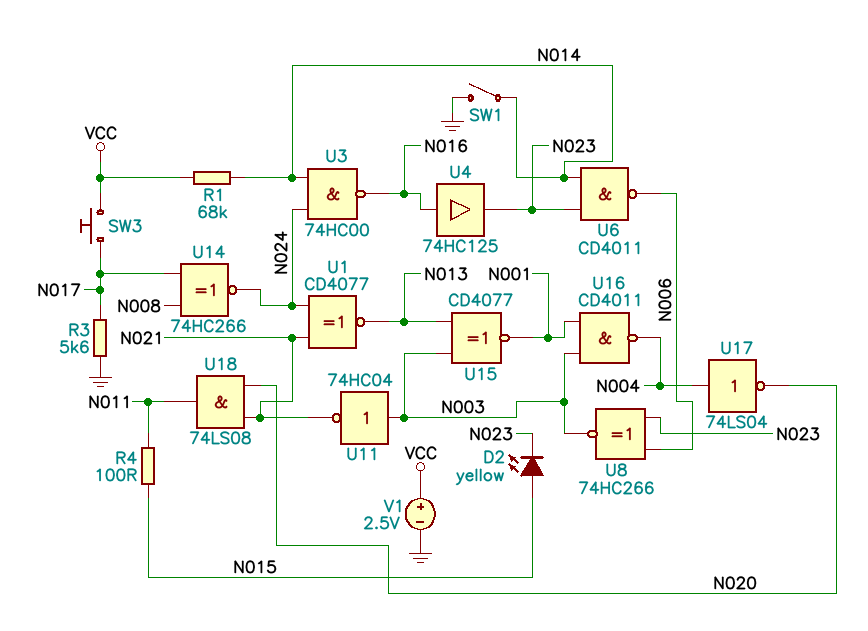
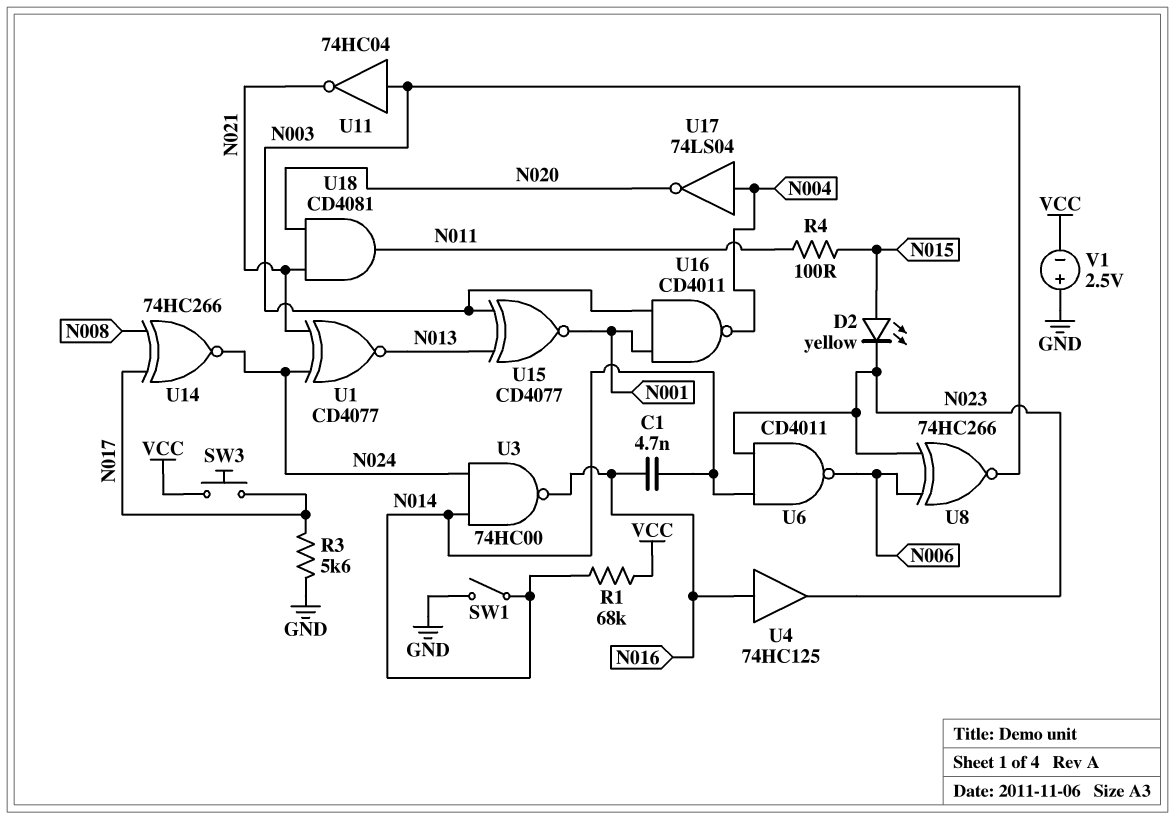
C1: none -> 4.7nF (N014, N016)
U18: AND 74LS08 (in N020, in N021, out N011) -> AND CD4081 (in N020, in N021, out N011)
V1: 2.5V (plus VCC, minus GND) -> 2.5V (plus GND, minus VCC)

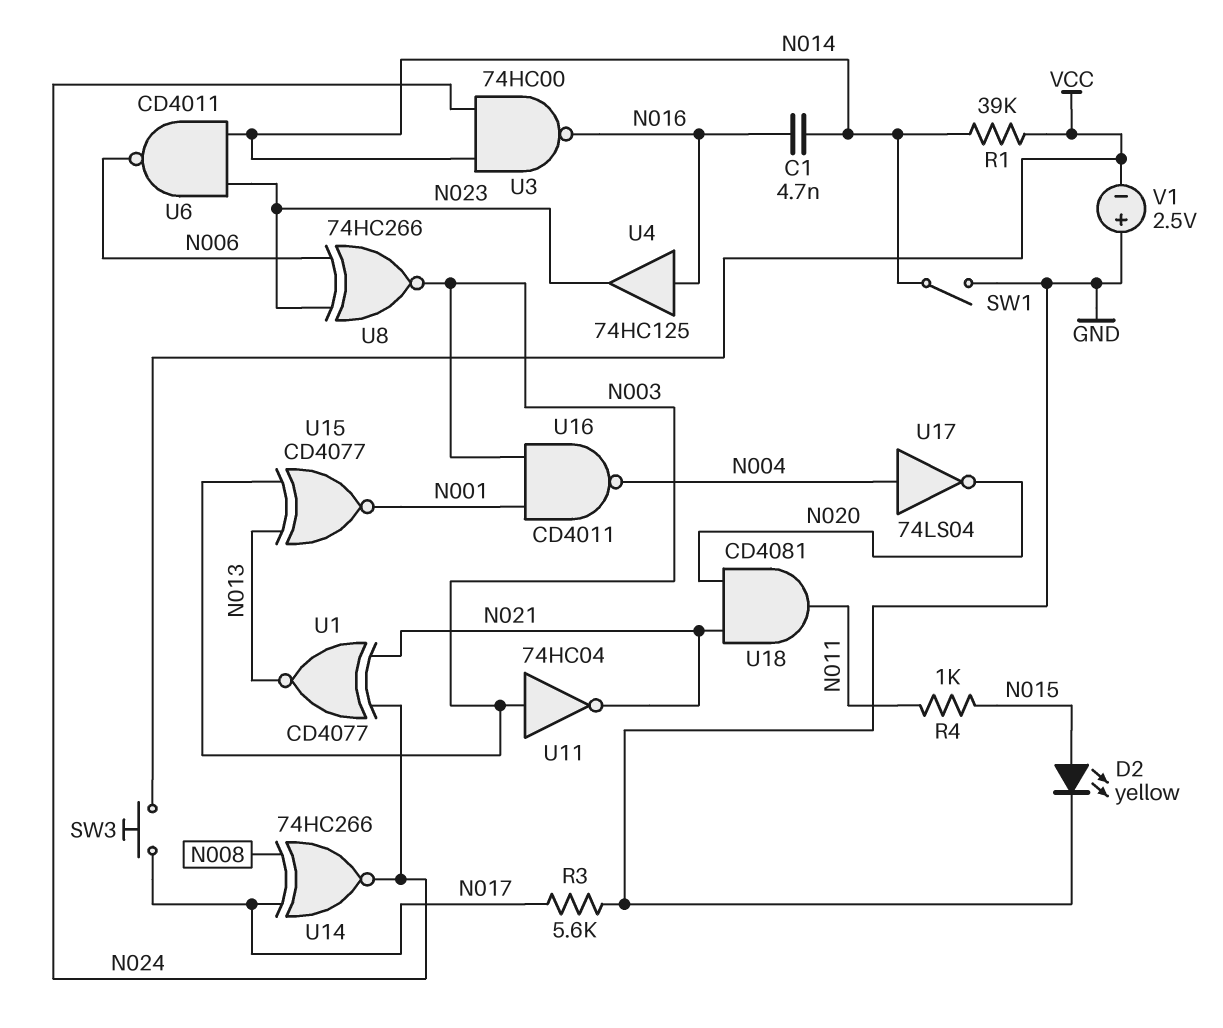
D2: LED yellow (A N015, K N023) -> LED yellow (A N015, K GND)
R1: 68k (N014, VCC) -> 39k (N014, VCC)
R4: 100 (N011, N015) -> 1k (N011, N015)

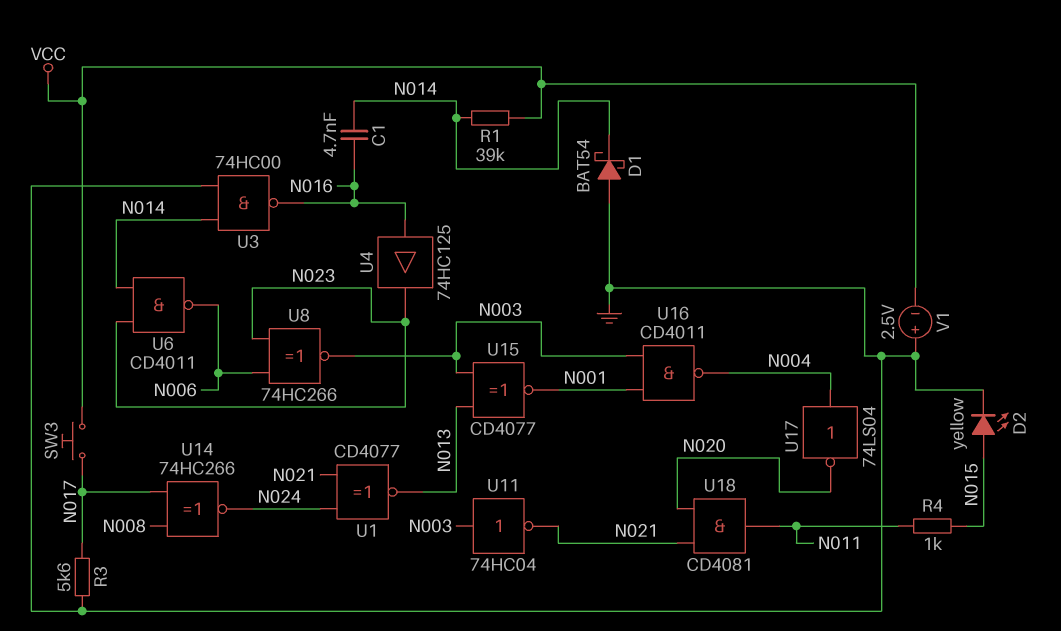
D1: none -> schottky BAT54 (A GND, K N014)
SW1: switch (GND, N014) -> none
U3: NAND 74HC00 (in N014, in N024, out N016) -> NAND 74HC00 (in GND, in N014, out N016)

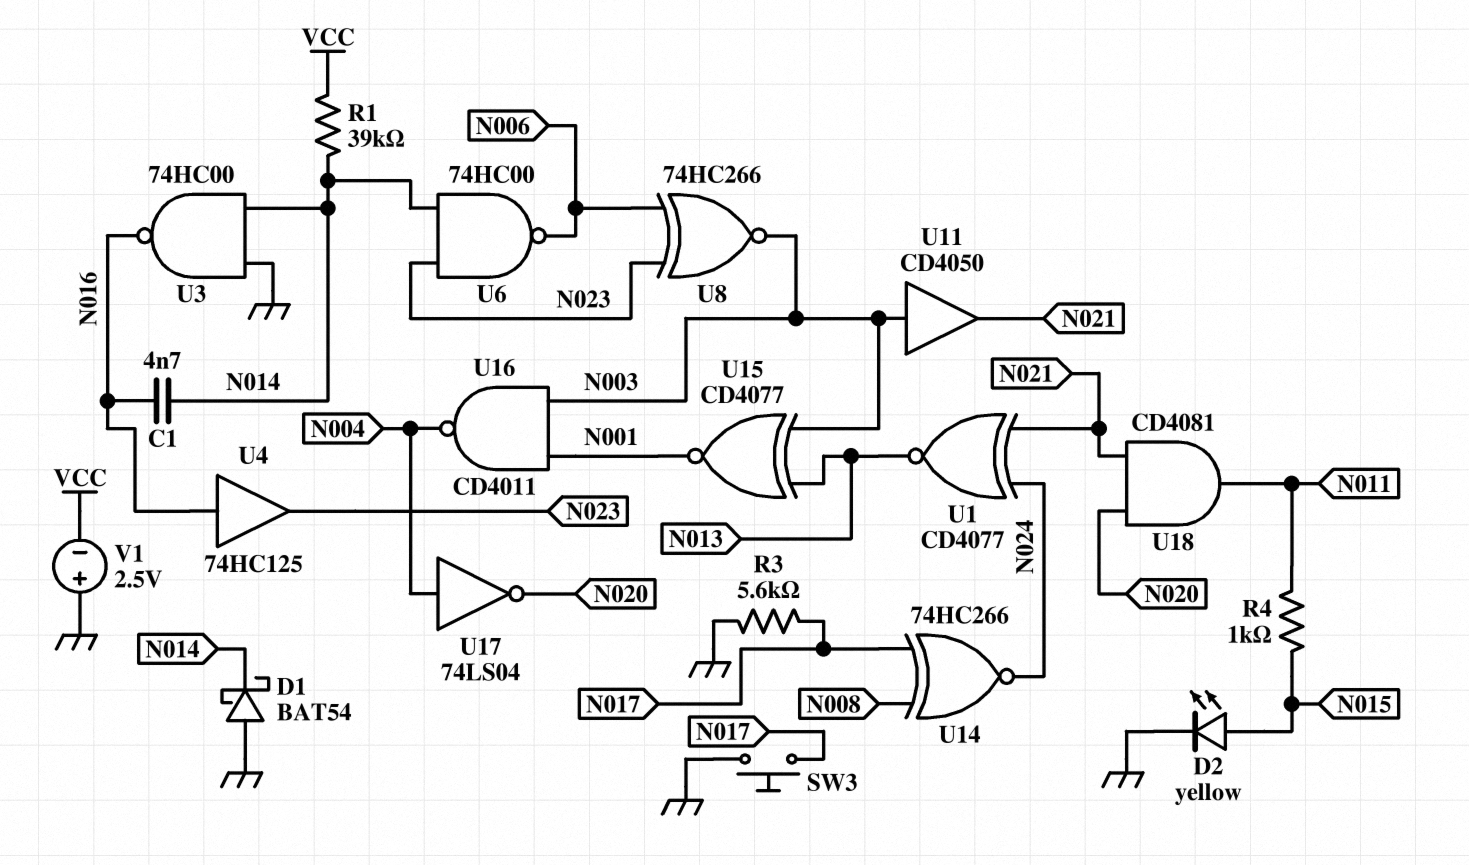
SW3: button (N017, VCC) -> button (GND, N017)
U6: NAND CD4011 (in N014, in N023, out N006) -> NAND 74HC00 (in N014, in N023, out N006)
U11: NOT 74HC04 (in N003, out N021) -> buffer CD4050 (in N003, out N021)

